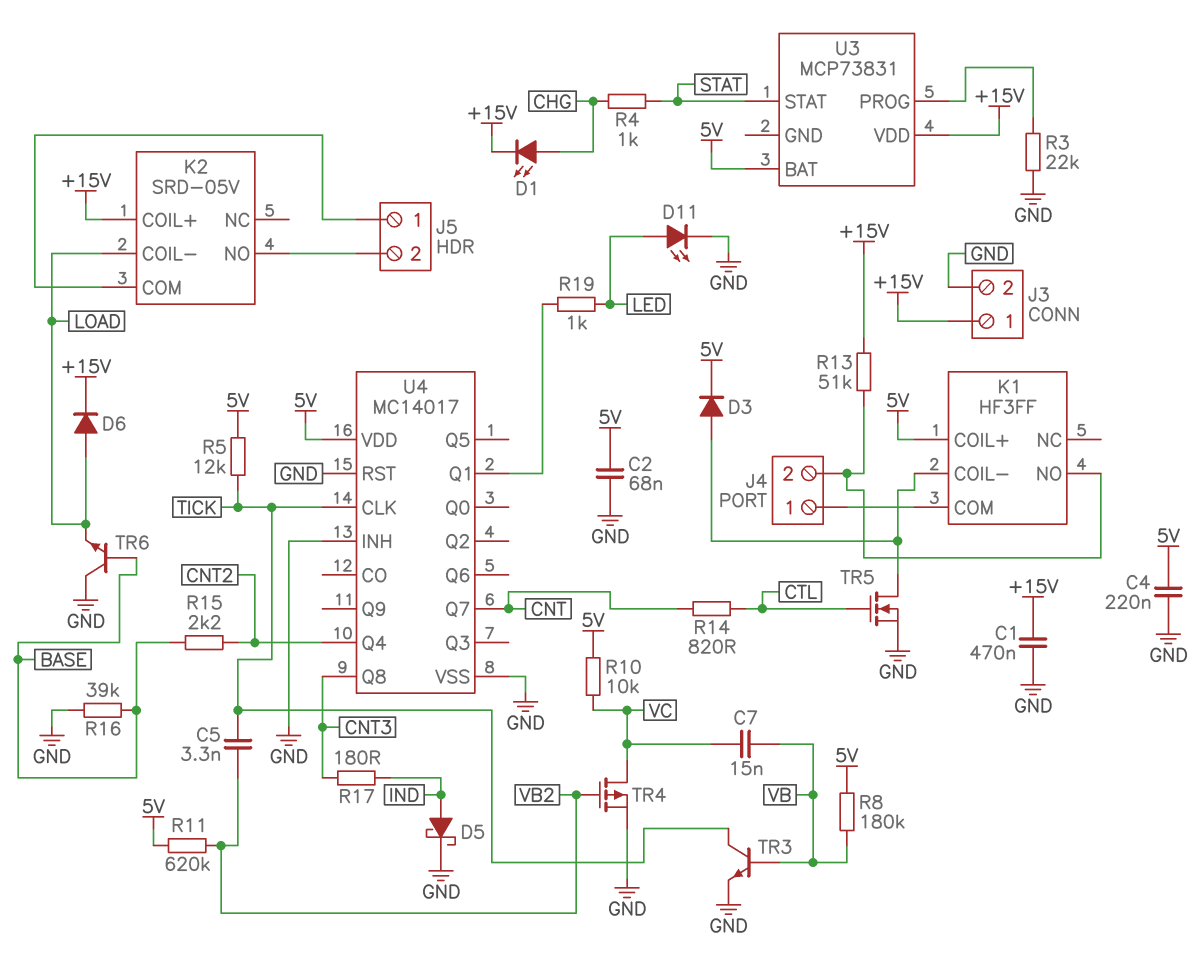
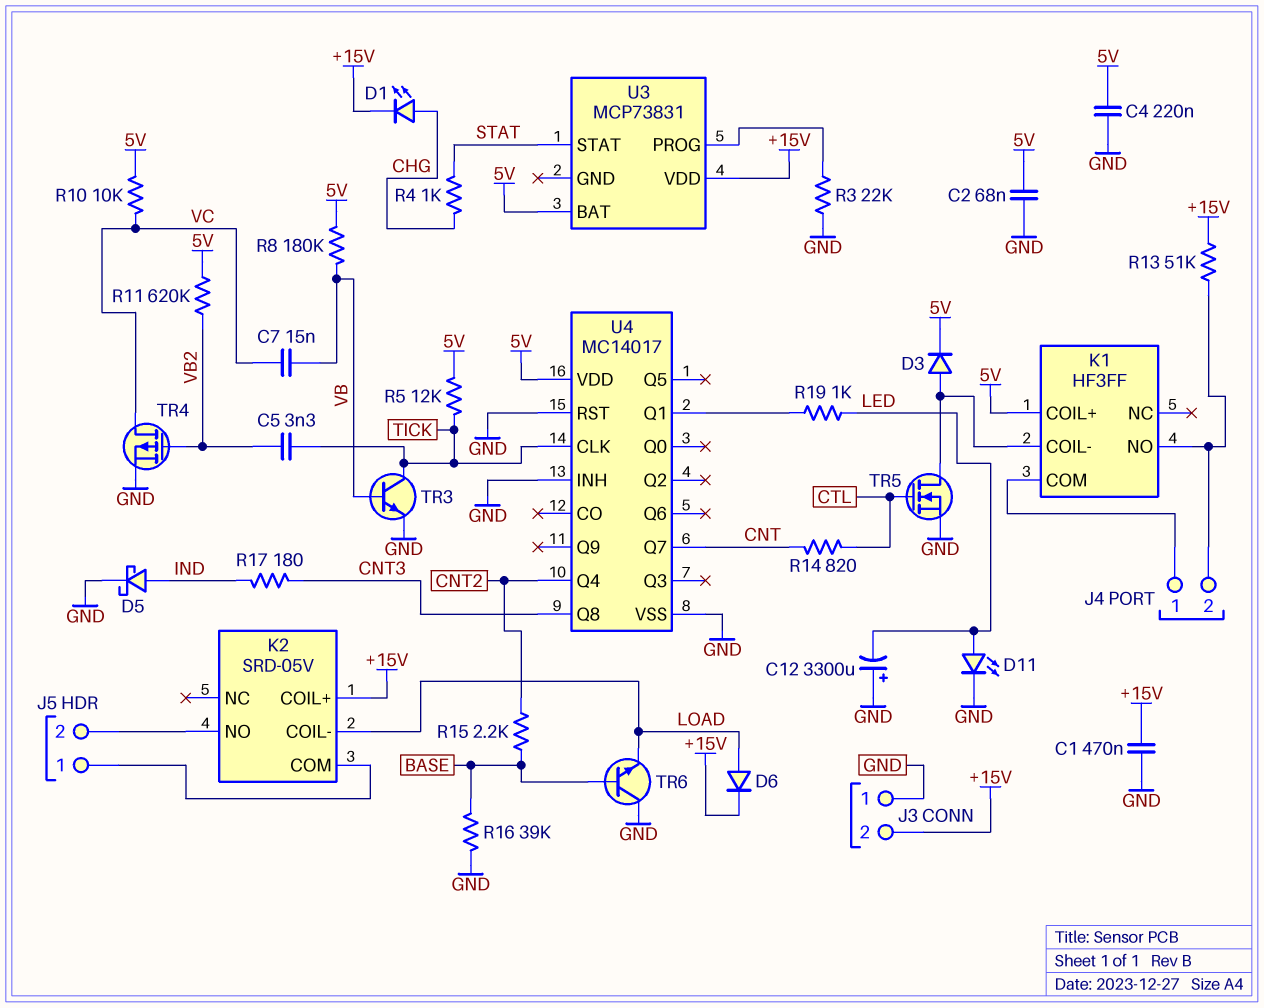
C12: none -> 3300uF (plus GND, minus LED)
J3 pin 1: +15V -> GND
J3 pin 2: GND -> +15V

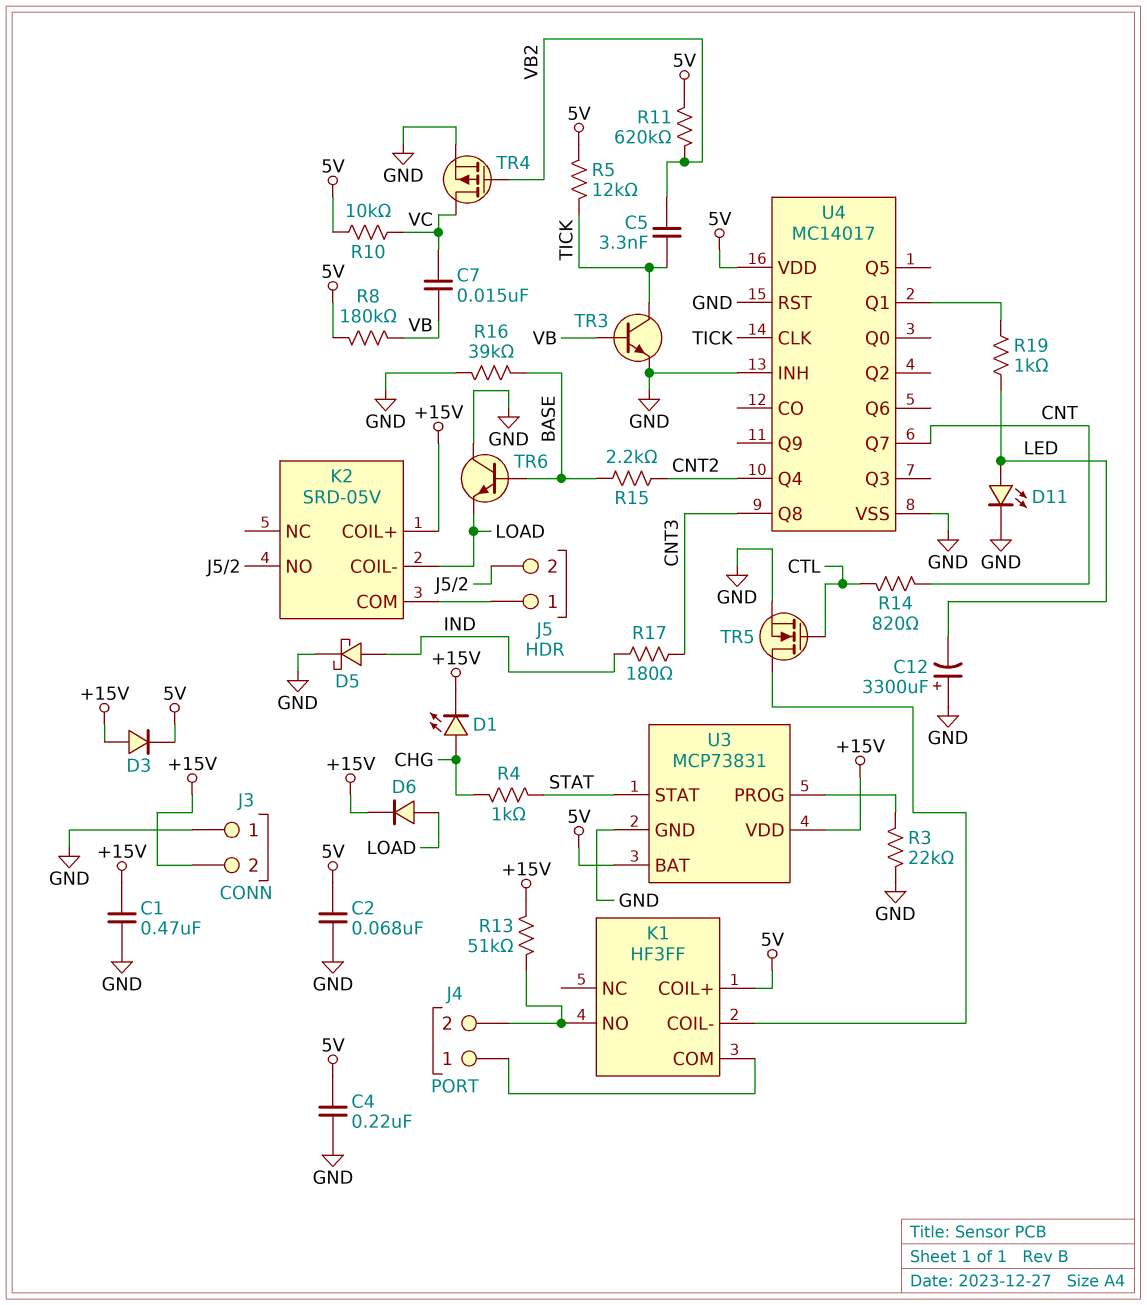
D3: diode (A K1/COIL-, K 5V) -> diode (A +15V, K 5V)
U3 pin GND: none -> GND

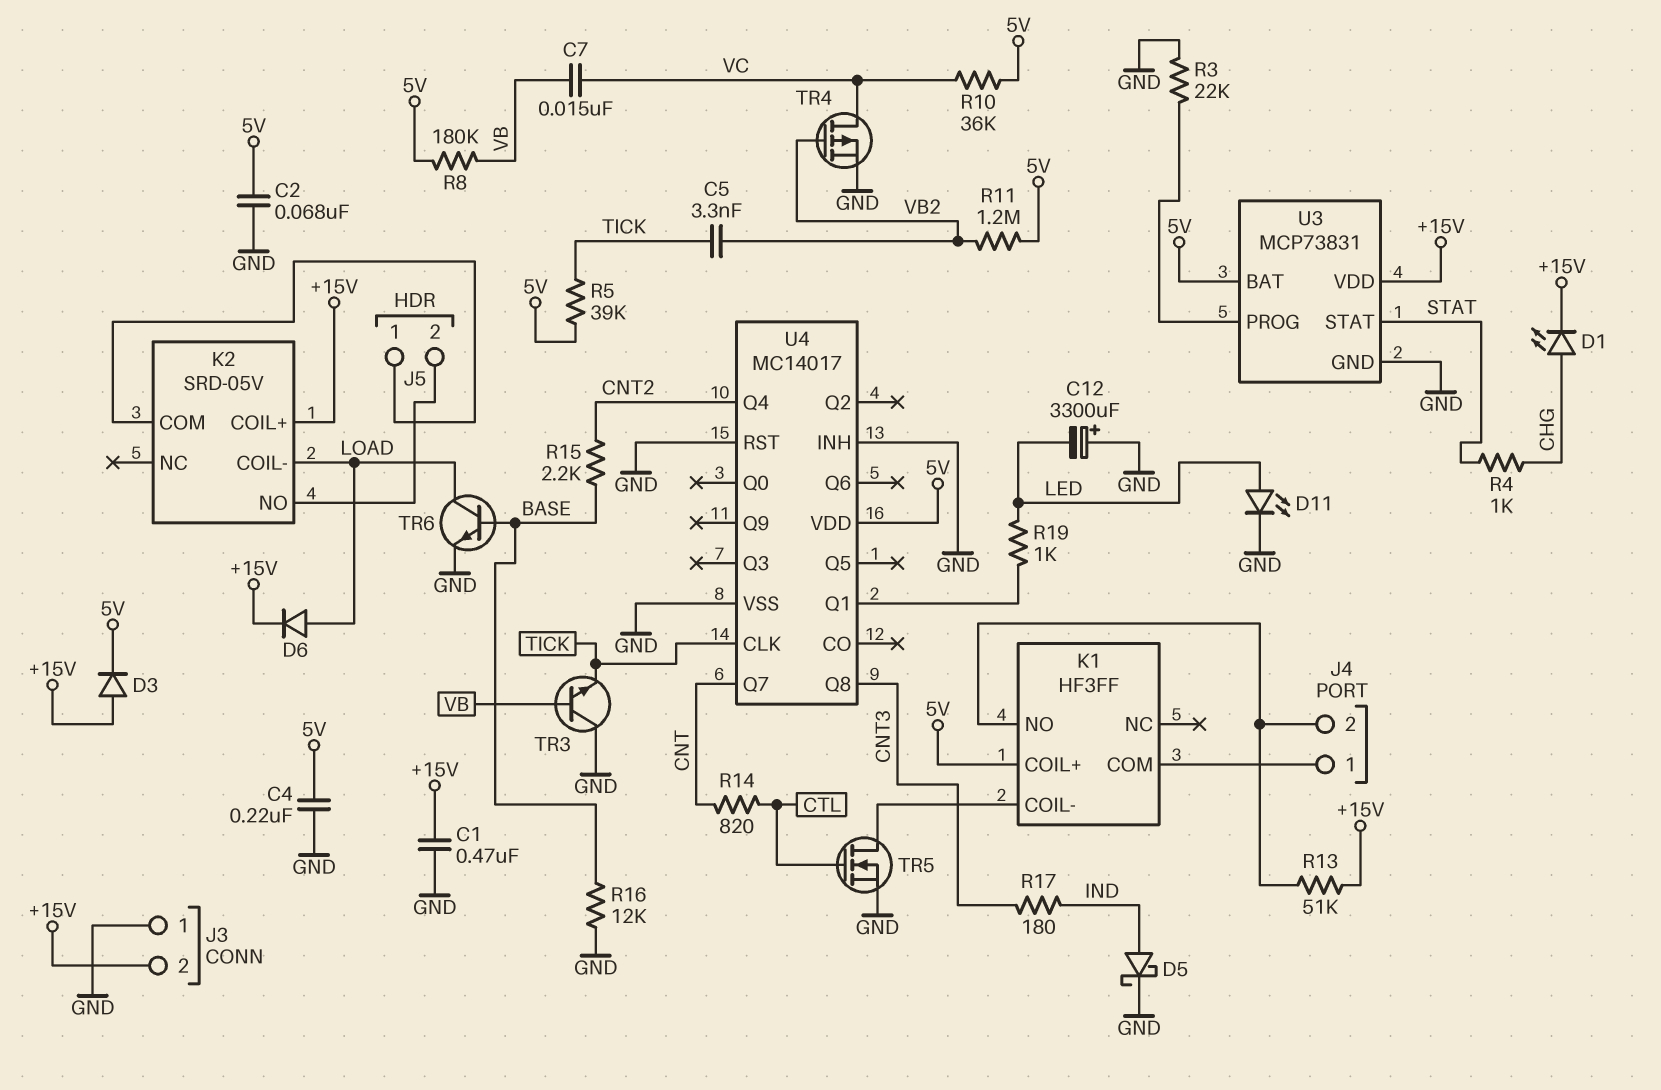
R5: 12k (5V, TICK) -> 39k (5V, TICK)
R10: 10k (5V, VC) -> 36k (5V, VC)
R11: 620k (5V, VB2) -> 1.2M (5V, VB2)
R16: 39k (BASE, GND) -> 12k (BASE, GND)
TR3: NPN (B VB, C TICK, E GND) -> NPN (B VB, C GND, E TICK)
TR6: NPN (B BASE, C GND, E LOAD) -> NPN (B BASE, C LOAD, E GND)

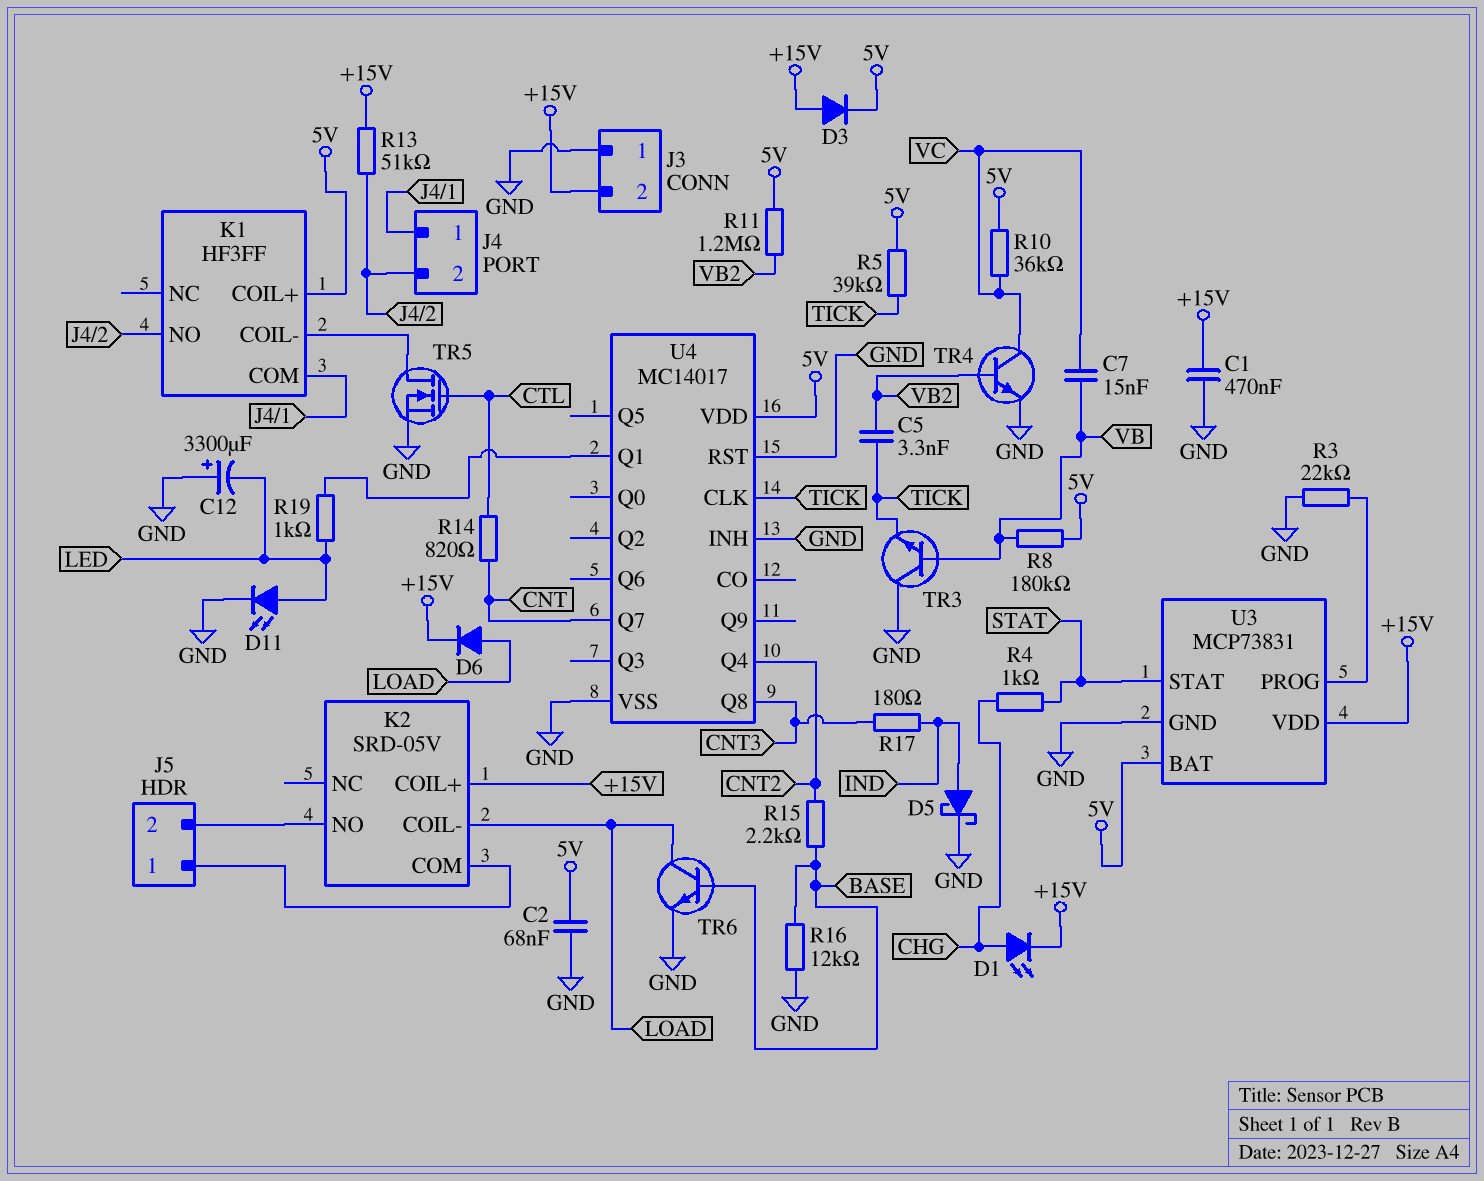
C4: 220nF (5V, GND) -> none
TR4: PMOS (G VB2, D VC, S GND) -> NPN (B VB2, C VC, E GND)

